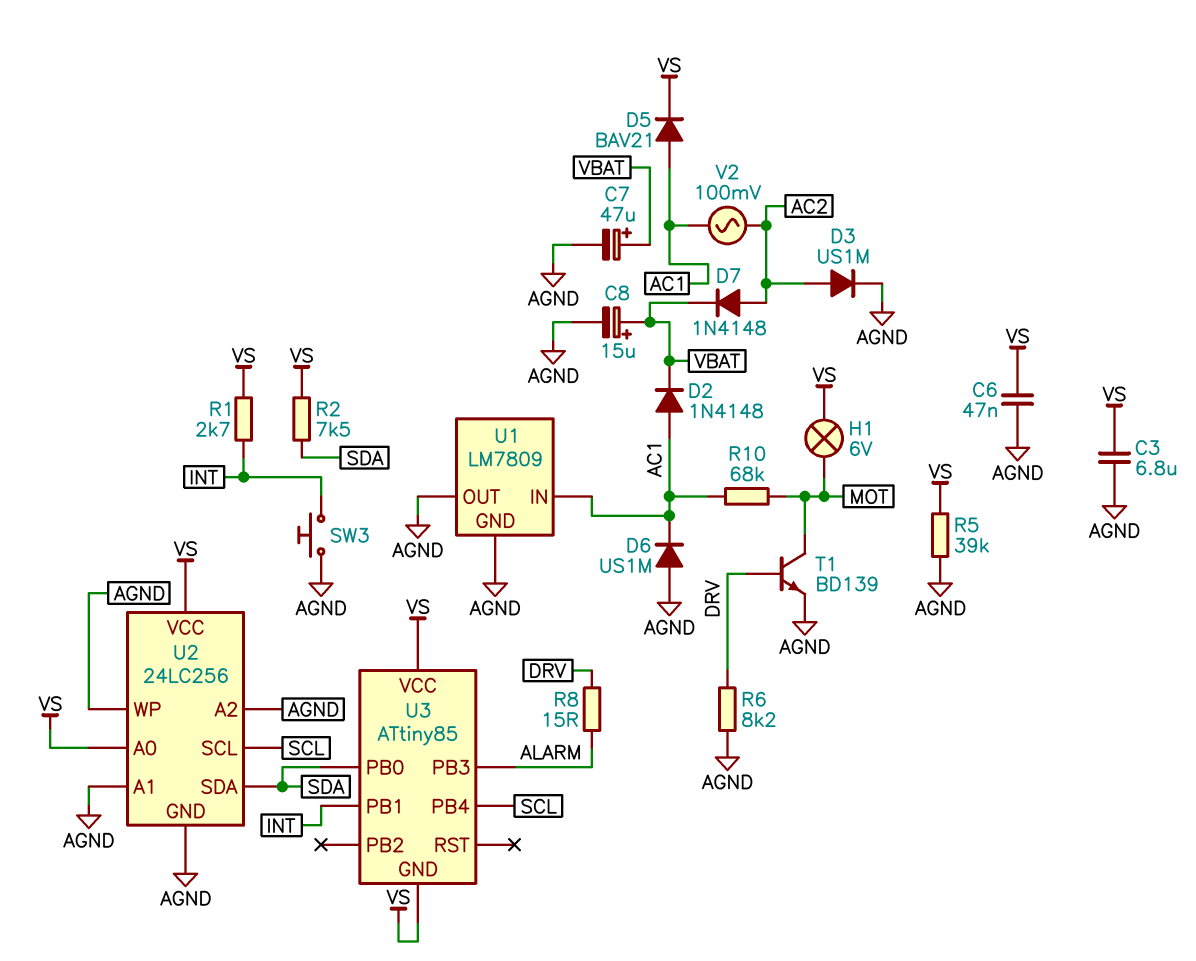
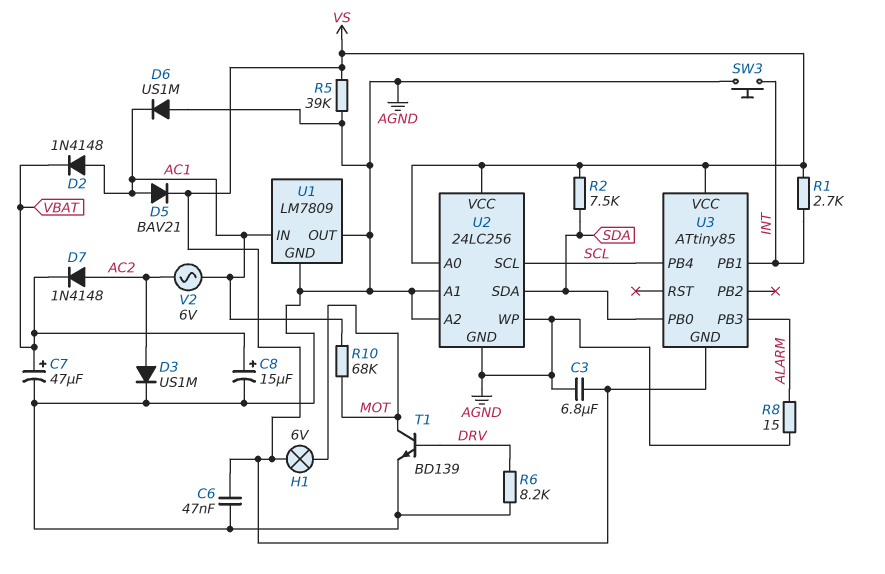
R8: 15 (ALARM, DRV) -> 15 (AGND, ALARM)
V2: AC 100mV (AC1, AC2) -> AC 6V (AC1, AC2)

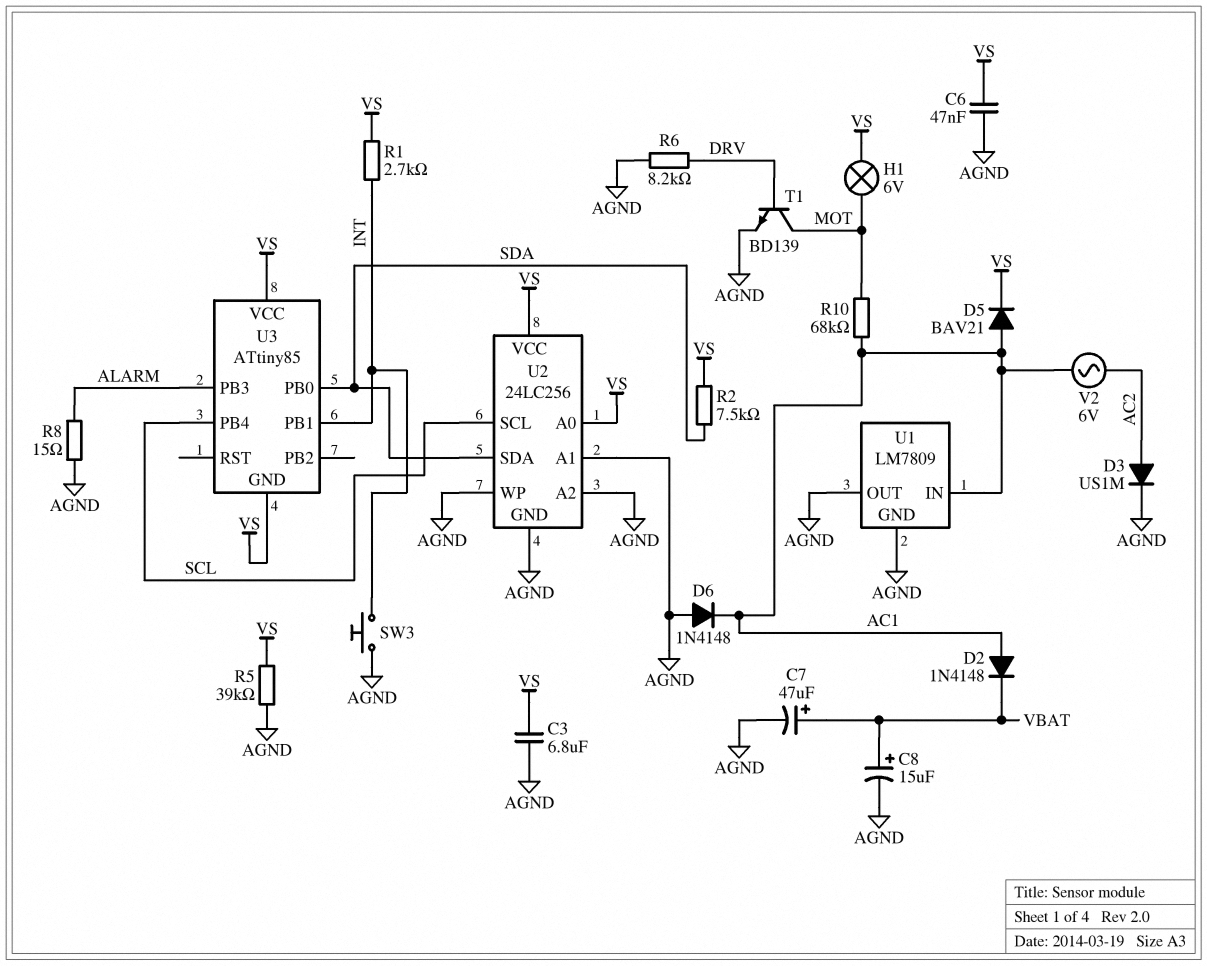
D6: diode US1M (A AGND, K AC1) -> diode 1N4148 (A AGND, K AC1)
D7: diode 1N4148 (A AC2, K VBAT) -> none

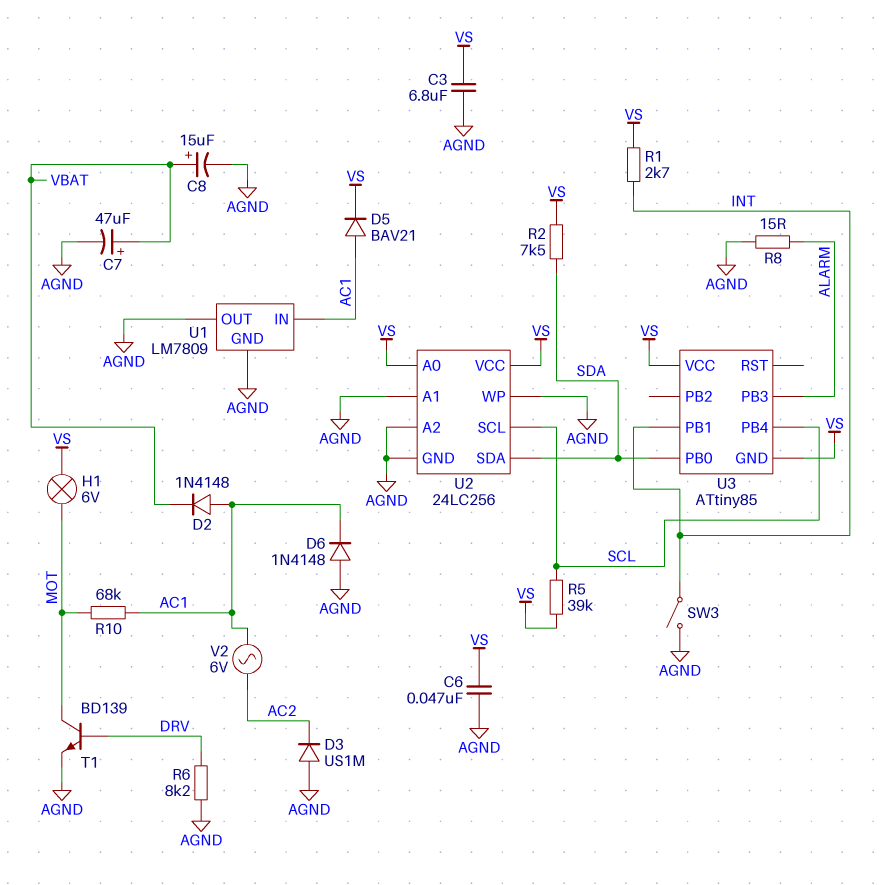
D3: diode US1M (A AC2, K AGND) -> diode US1M (A AGND, K AC2)
R5: 39k (AGND, VS) -> 39k (SCL, VS)
SW3: button (AGND, INT) -> switch (AGND, INT)

